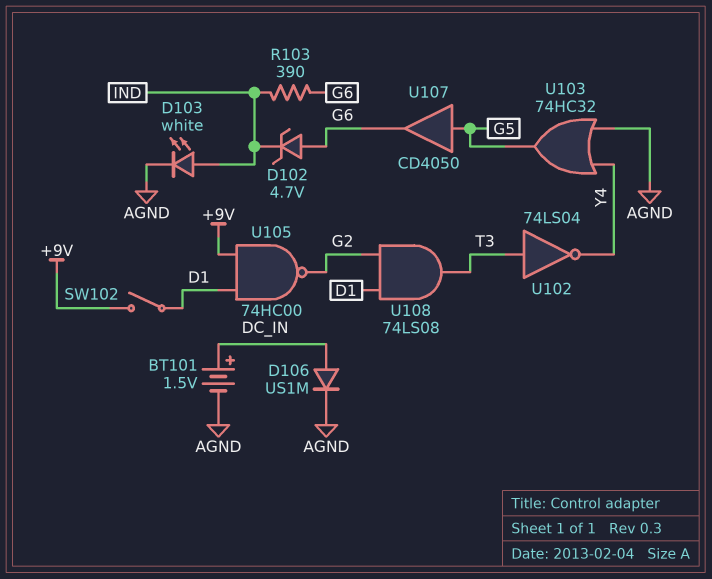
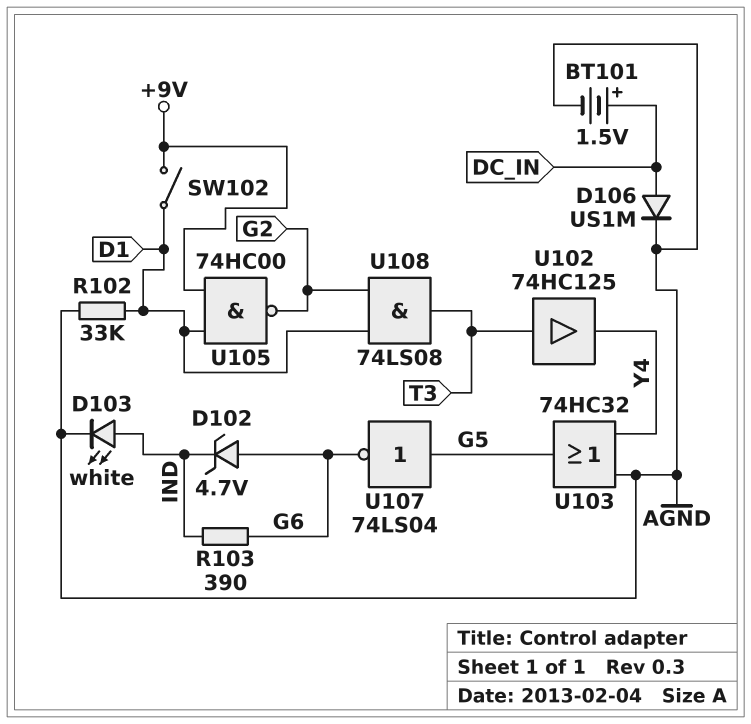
R102: none -> 33k (AGND, D1)
U102: NOT 74LS04 (in T3, out Y4) -> buffer 74HC125 (in T3, out Y4)
U107: buffer CD4050 (in G5, out G6) -> NOT 74LS04 (in G5, out G6)

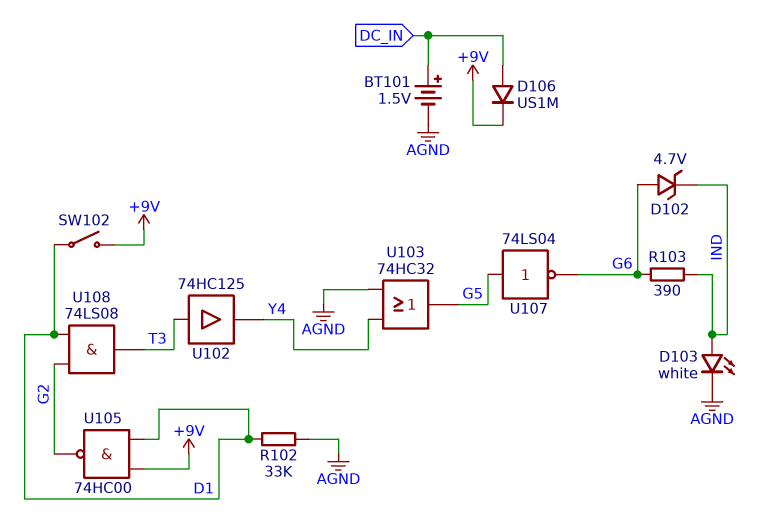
D106: diode US1M (A DC_IN, K AGND) -> diode US1M (A DC_IN, K +9V)

